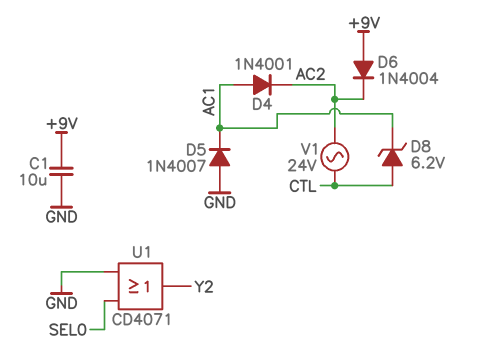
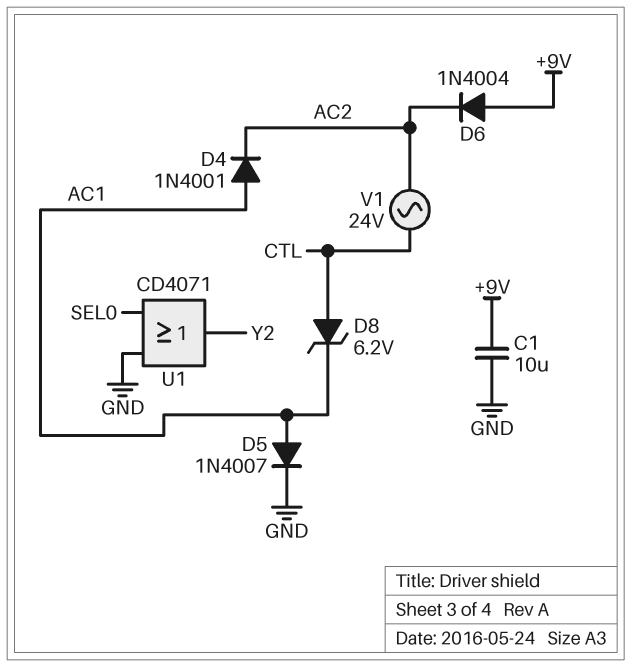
D5: diode 1N4007 (A GND, K AC1) -> diode 1N4007 (A AC1, K GND)

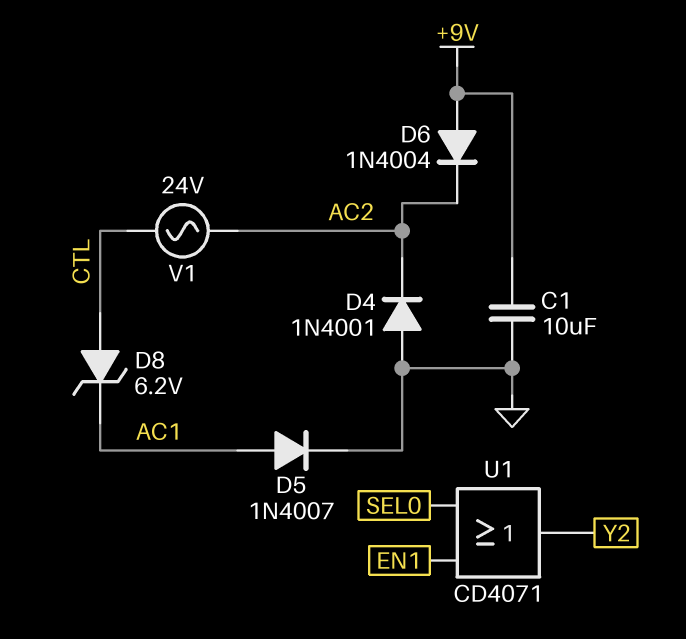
D4: diode 1N4001 (A AC1, K AC2) -> diode 1N4001 (A GND, K AC2)
U1: OR CD4071 (in GND, in SEL0, out Y2) -> OR CD4071 (in EN1, in SEL0, out Y2)

